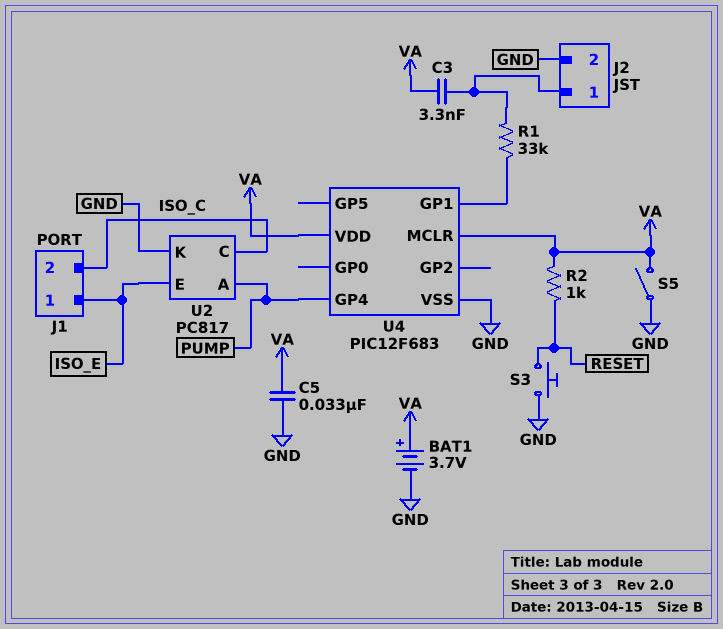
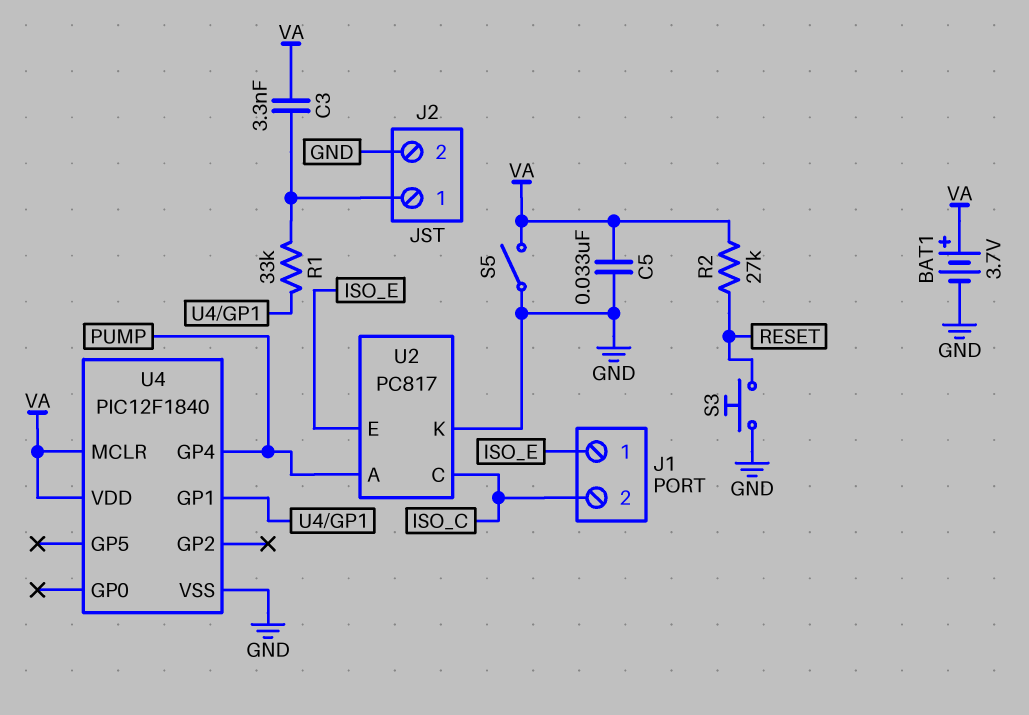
R2: 1k (RESET, VA) -> 27k (RESET, VA)
U4: PIC12F683 -> PIC12F1840

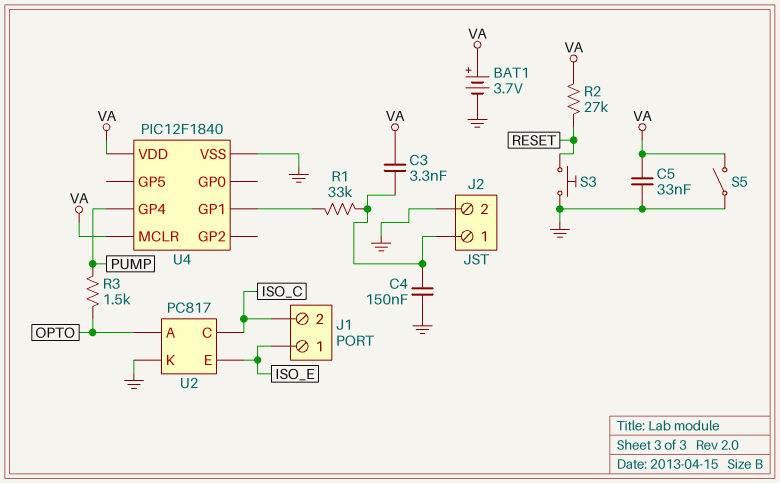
C4: none -> 150nF (GND, J2/1)
R3: none -> 1.5k (OPTO, PUMP)
U2 pin A: PUMP -> OPTO

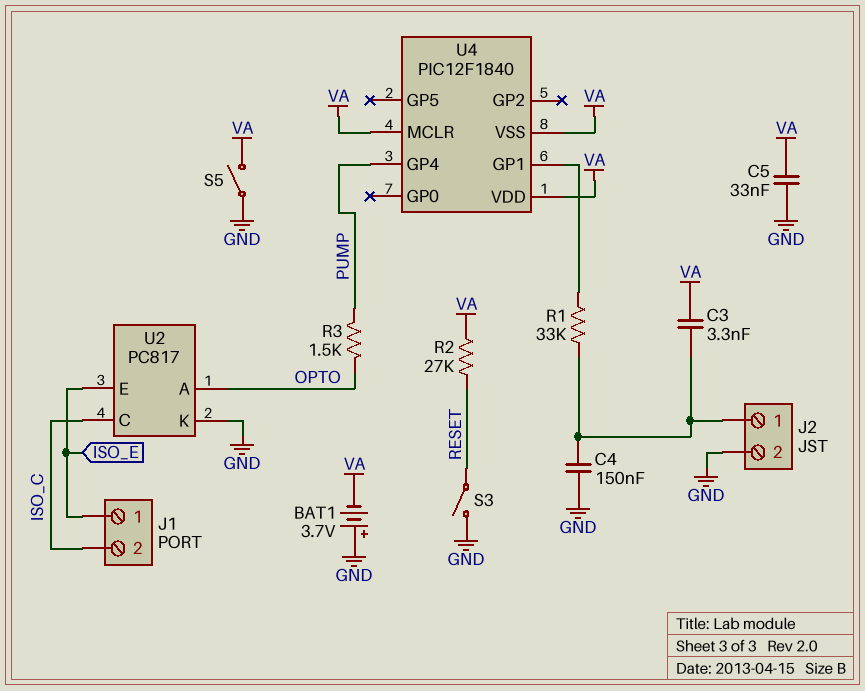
BAT1: 3.7V (plus VA, minus GND) -> 3.7V (plus GND, minus VA)
S3: button (GND, RESET) -> switch (GND, RESET)
U4 pin VSS: GND -> VA

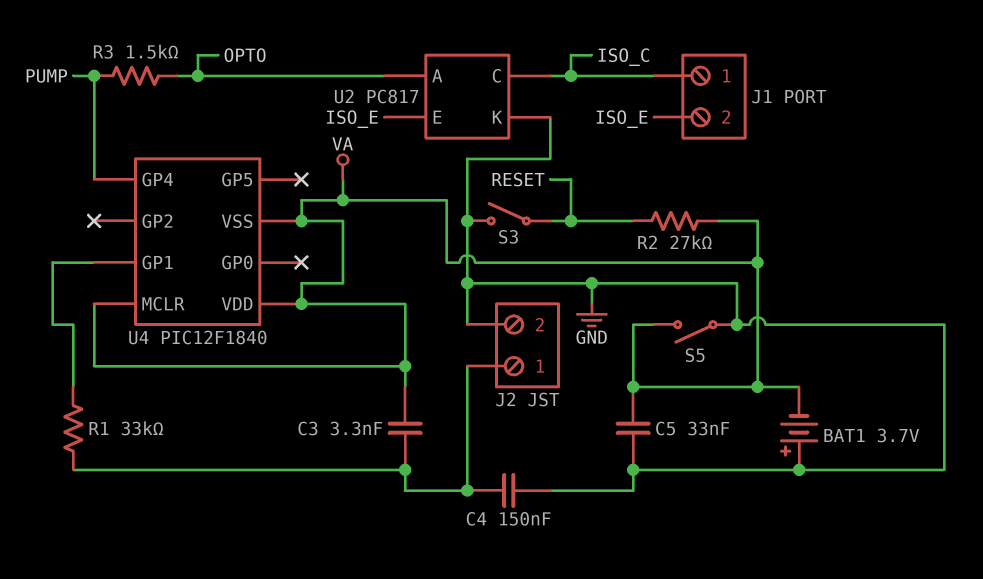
J1 pin 1: ISO_E -> ISO_C
J1 pin 2: ISO_C -> ISO_E

